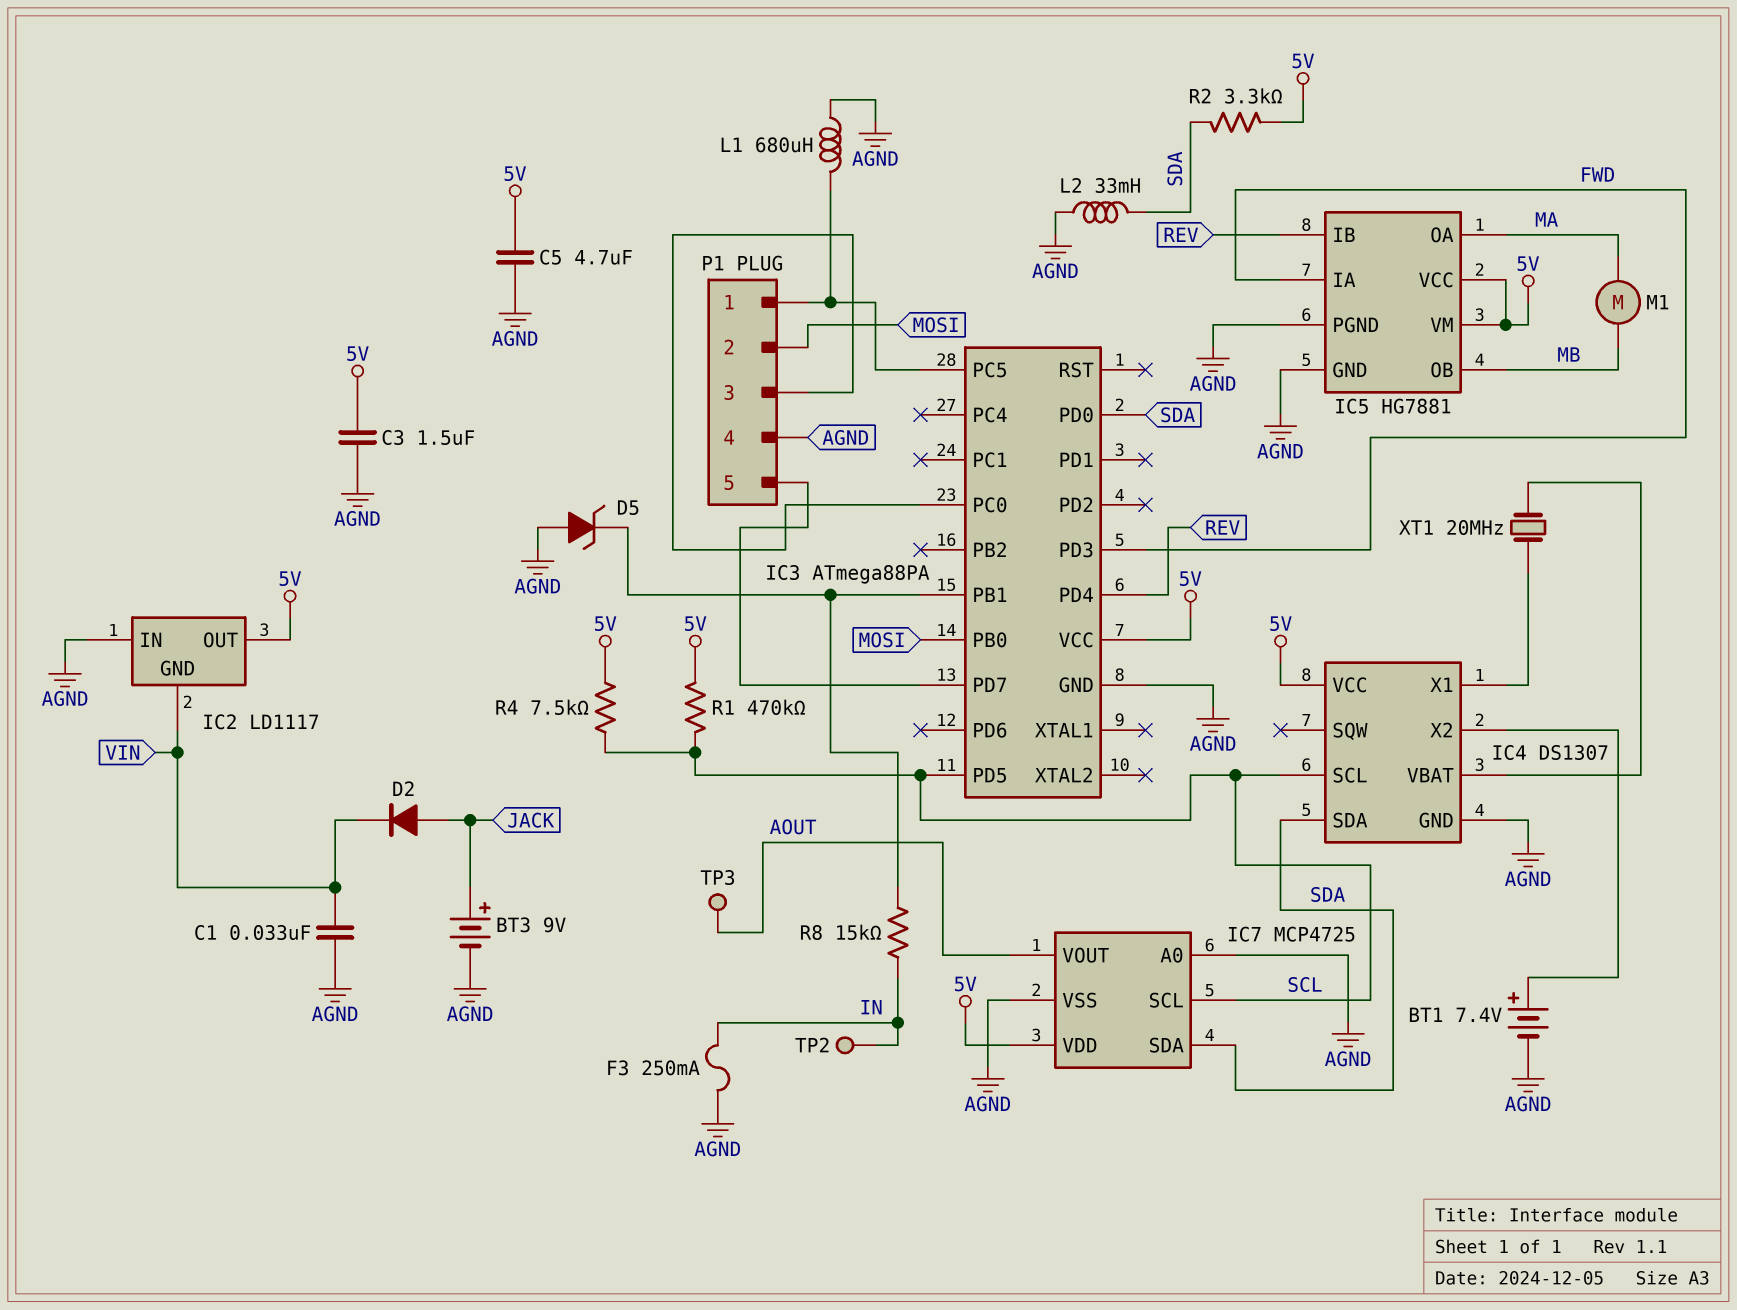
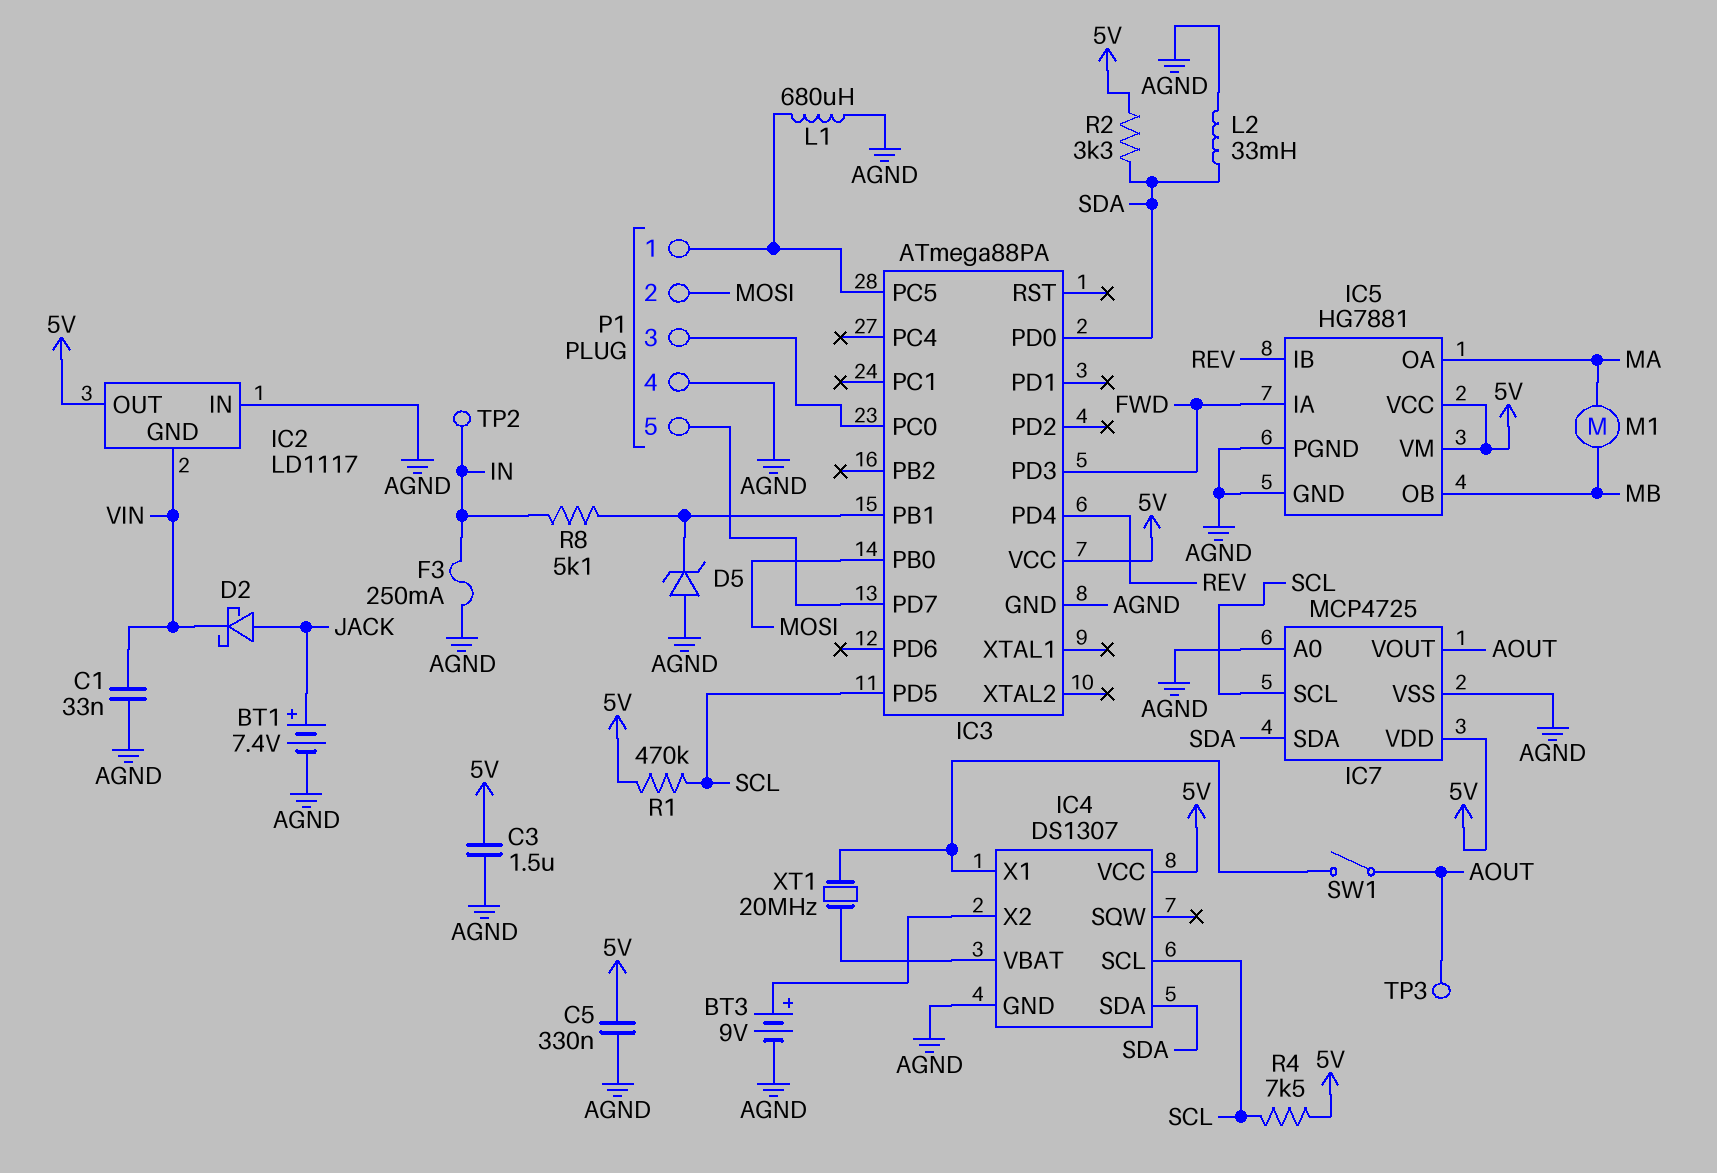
BT1: 7.4V (plus IC4/X2, minus AGND) -> 7.4V (plus JACK, minus AGND)
BT3: 9V (plus JACK, minus AGND) -> 9V (plus IC4/X2, minus AGND)
C5: 4.7uF (5V, AGND) -> 330nF (5V, AGND)
D2: diode (A JACK, K VIN) -> schottky (A JACK, K VIN)
R8: 15k (IC3/PB1, IN) -> 5.1k (IC3/PB1, IN)
SW1: none -> switch (AOUT, IC4/X1)

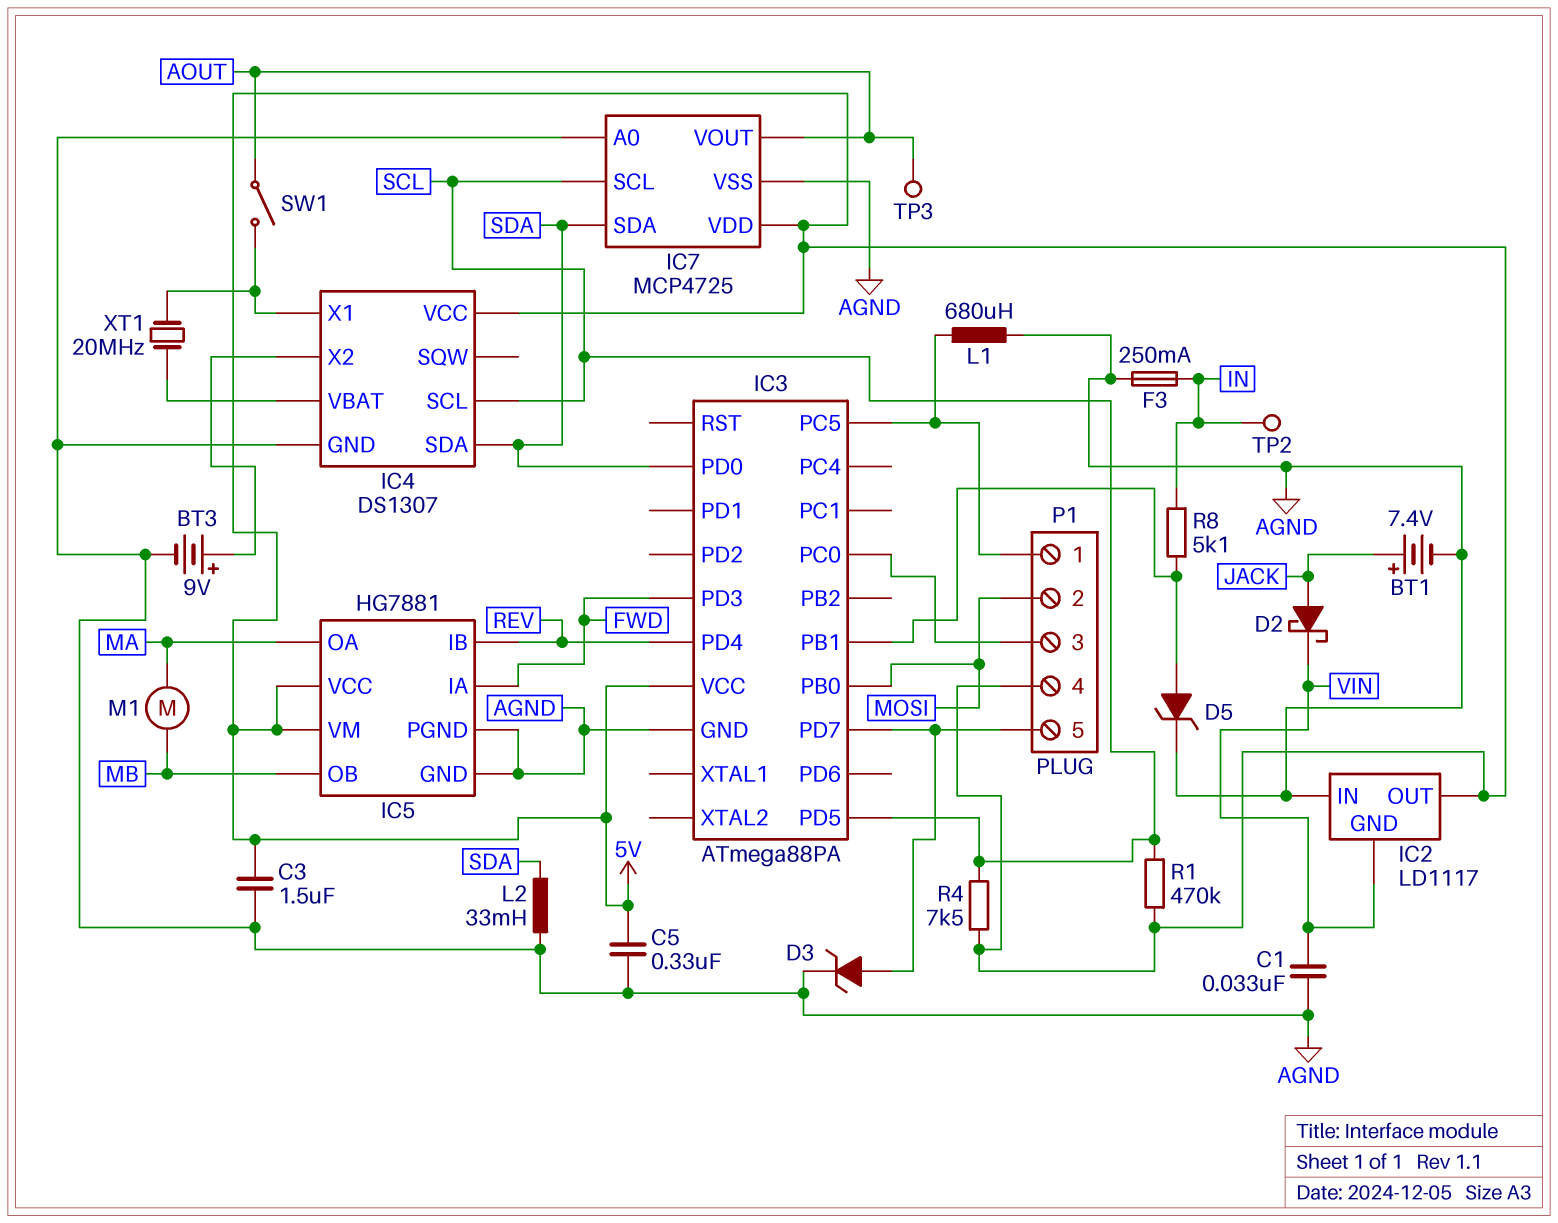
D3: none -> zener (A IC3/PD7, K AGND)
D5: zener (A AGND, K IC3/PB1) -> zener (A IC3/PB1, K AGND)
P1 pin 4: AGND -> 5V
R2: 3.3k (5V, SDA) -> none

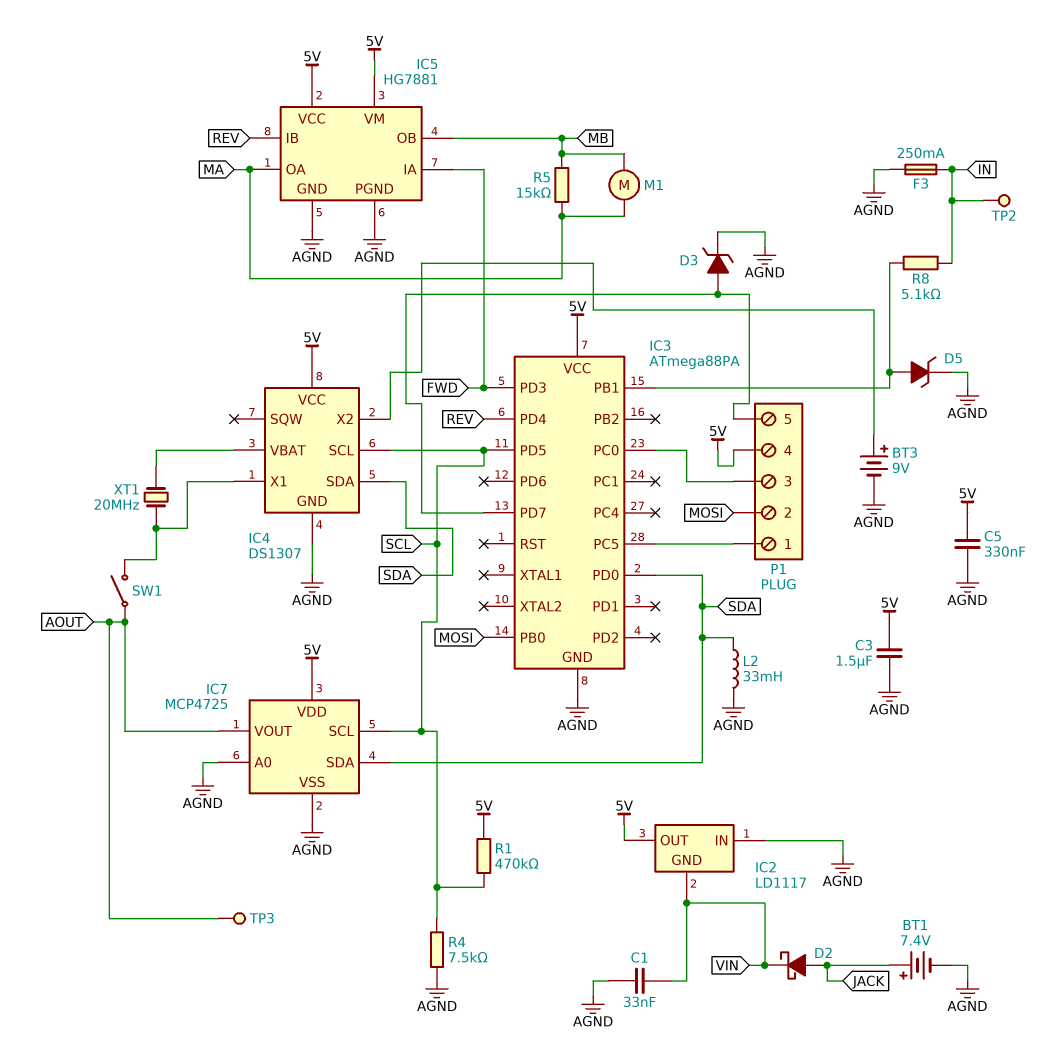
L1: 680uH (AGND, IC3/PC5) -> none
R4: 7.5k (5V, SCL) -> 7.5k (AGND, SCL)
R5: none -> 15k (MA, MB)

